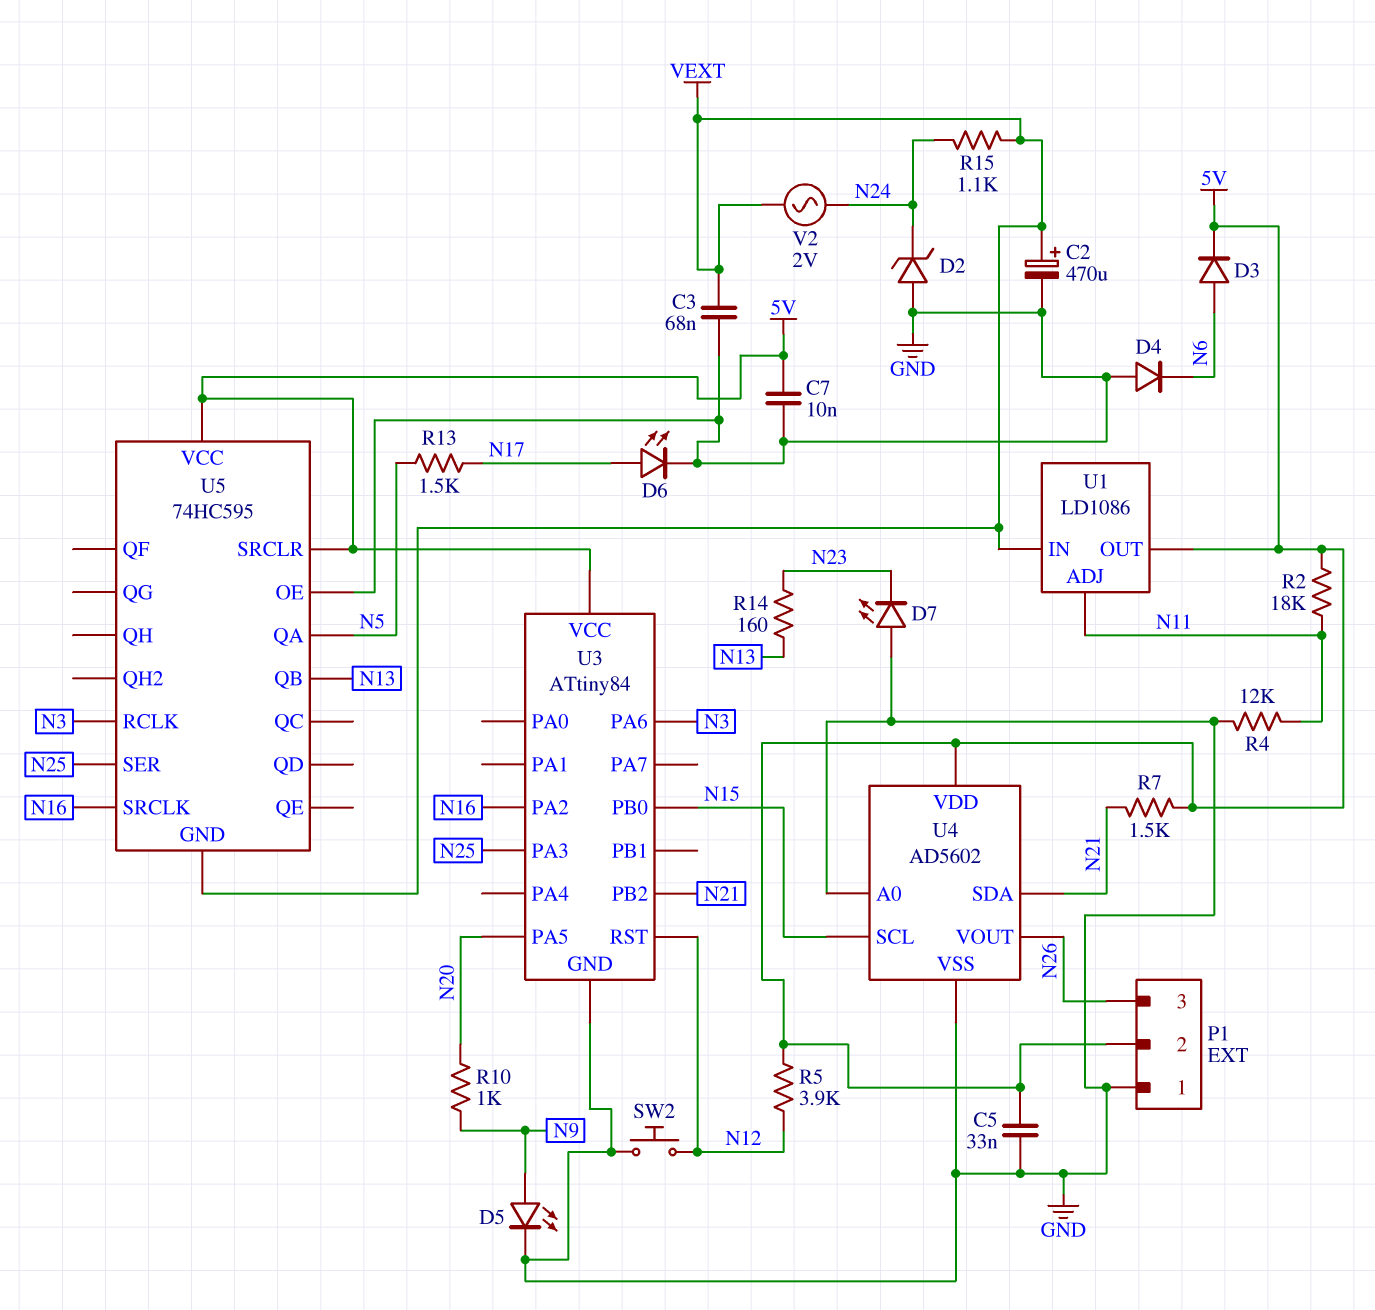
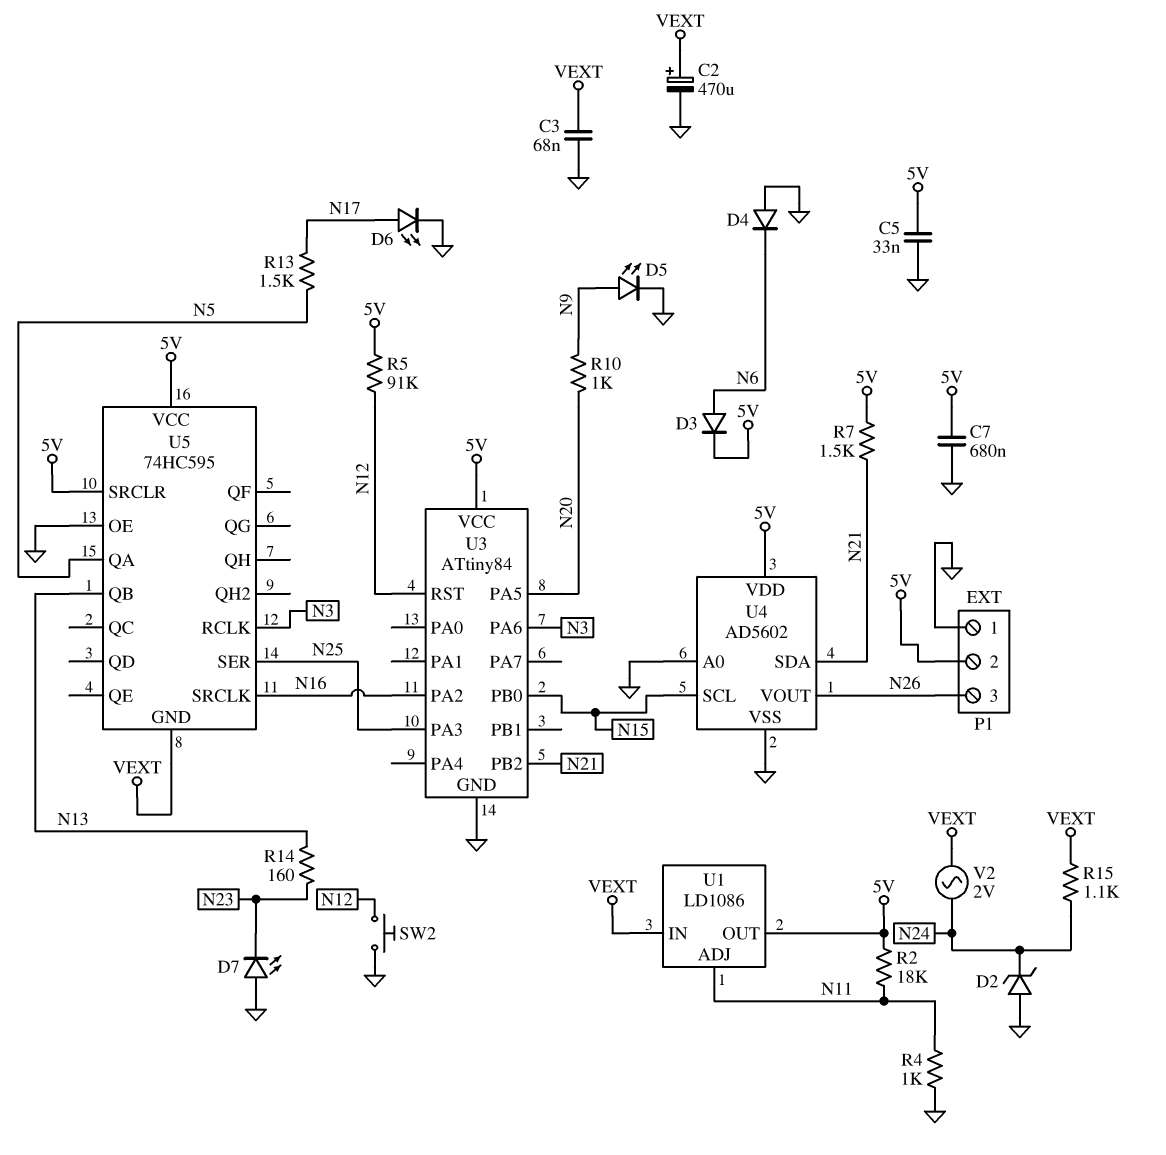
C7: 10nF (5V, GND) -> 680nF (5V, GND)
R4: 12k (GND, N11) -> 1k (GND, N11)
R5: 3.9k (5V, N12) -> 91k (5V, N12)

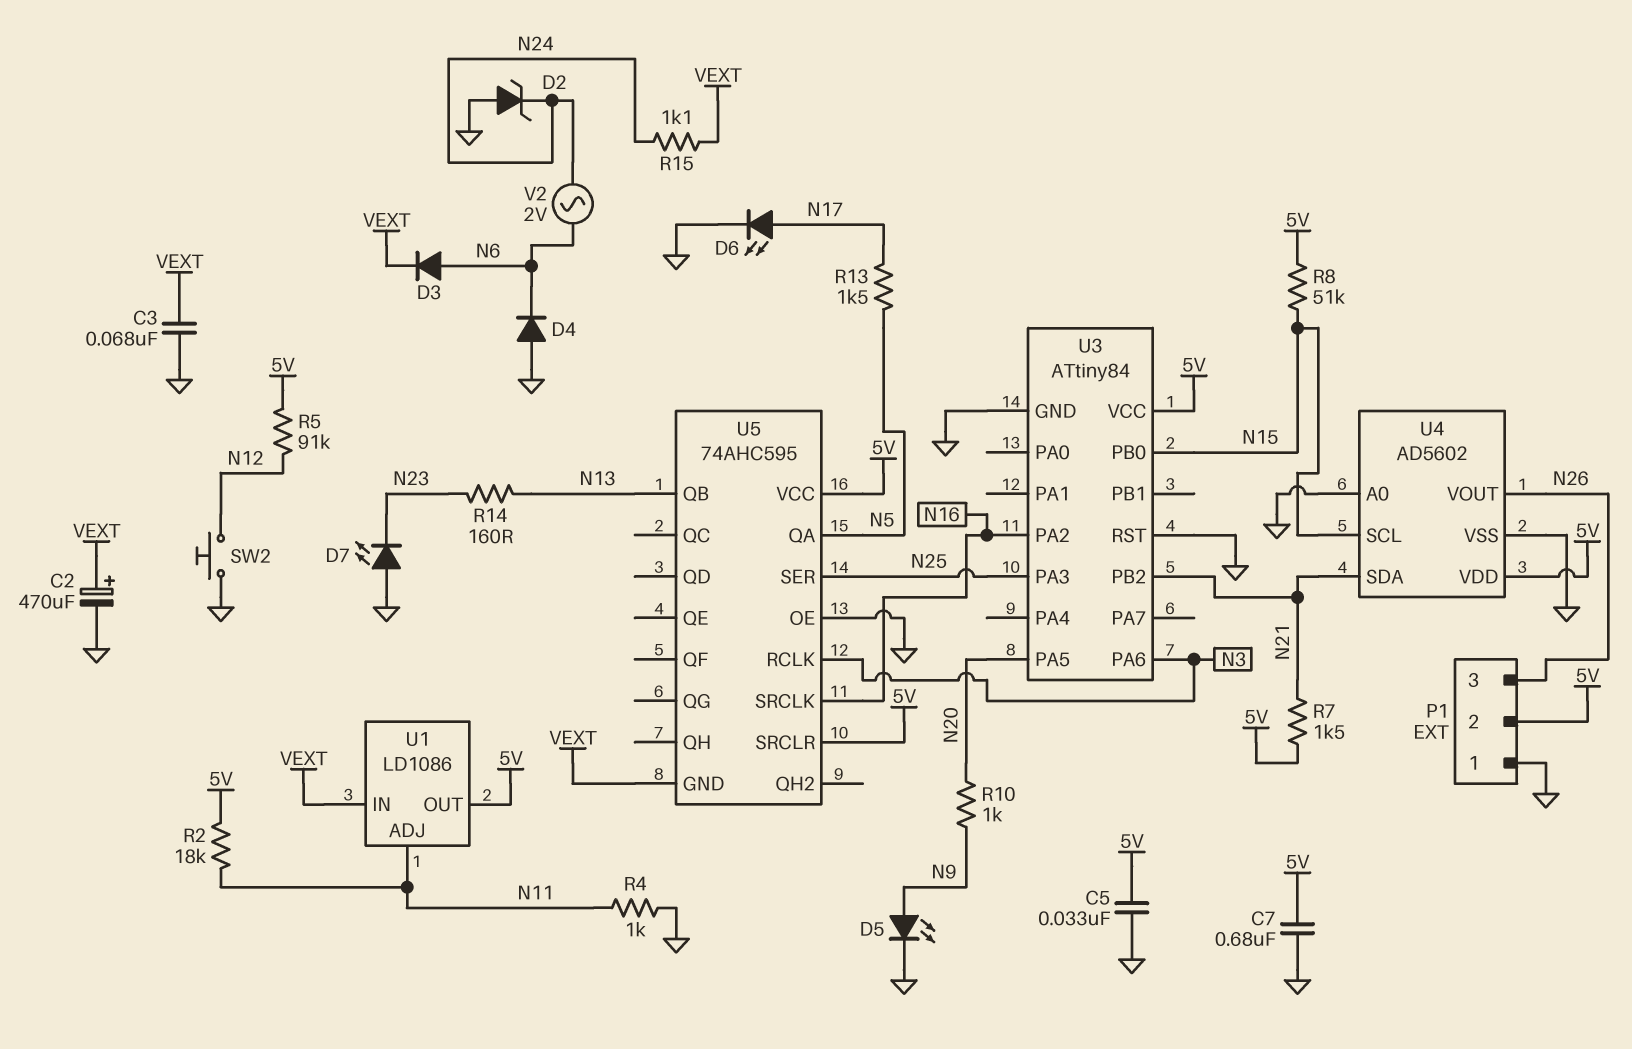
D3: diode (A N6, K 5V) -> diode (A N6, K VEXT)
R8: none -> 51k (5V, N15)
U3 pin RST: N12 -> GND
U5: 74HC595 -> 74AHC595
V2: AC 2V (N24, VEXT) -> AC 2V (N6, N24)

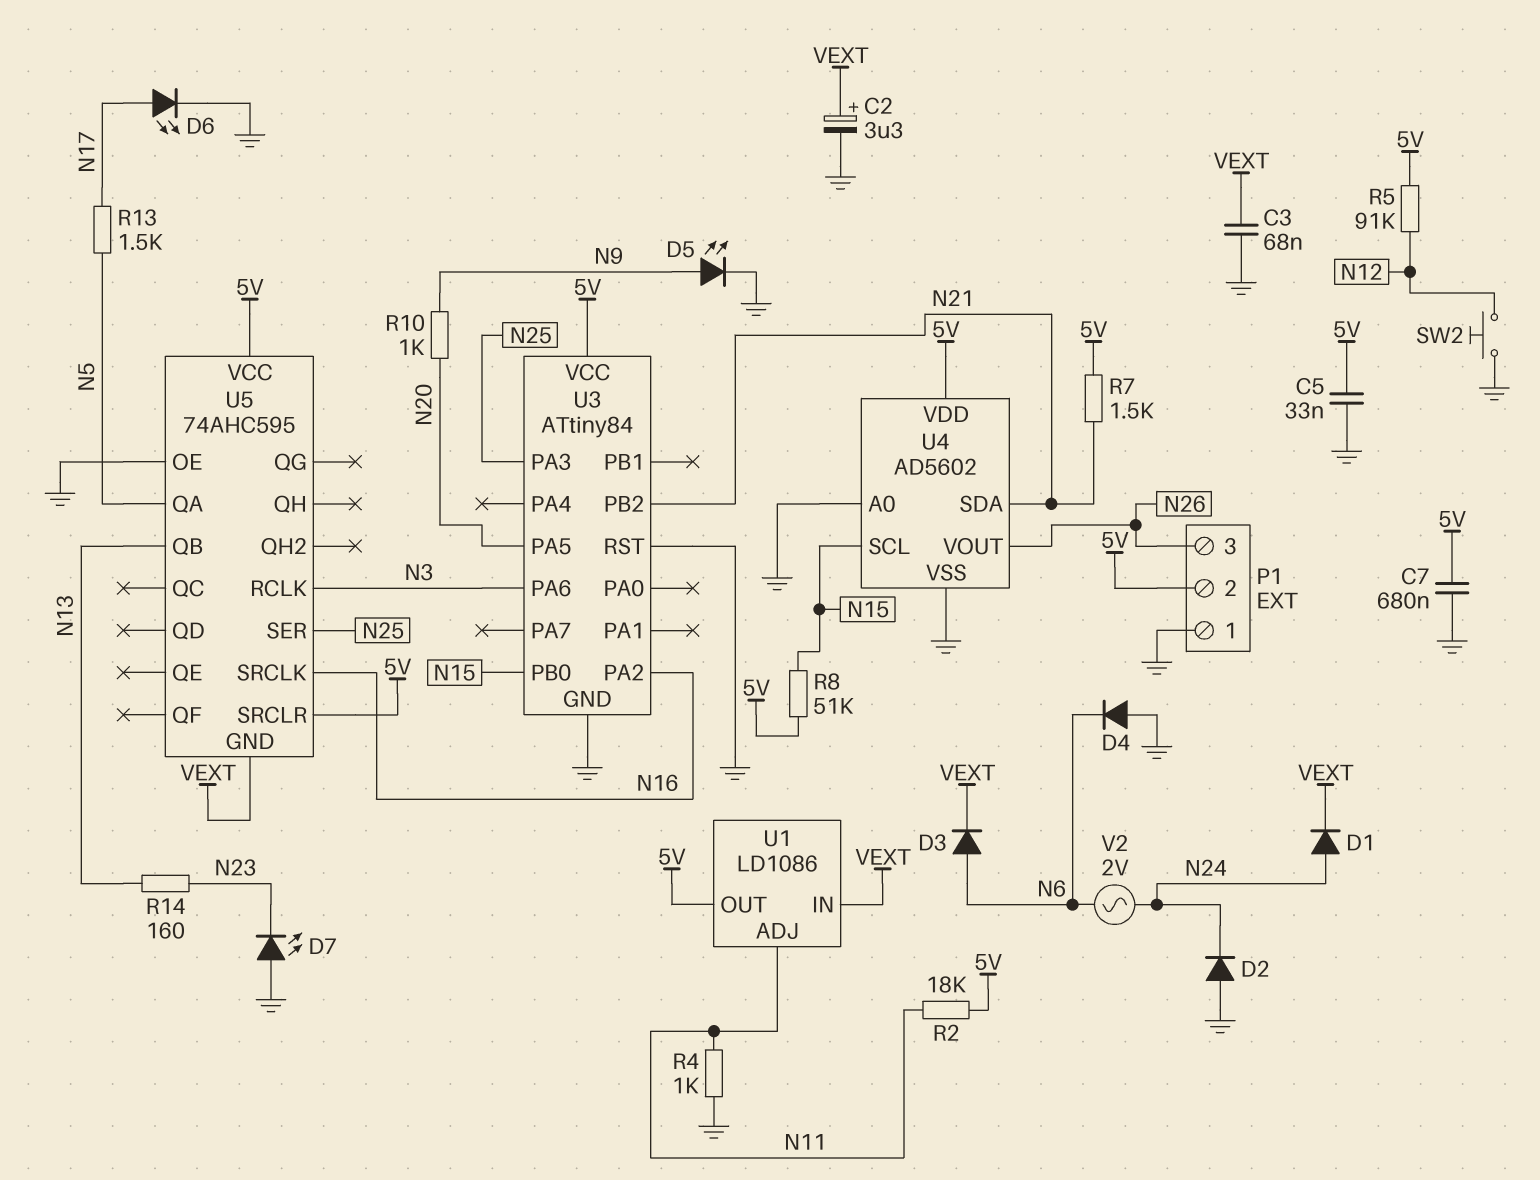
C2: 470uF (plus VEXT, minus GND) -> 3.3uF (plus VEXT, minus GND)
D1: none -> diode (A N24, K VEXT)
D2: zener (A GND, K N24) -> diode (A GND, K N24)
R15: 1.1k (N24, VEXT) -> none

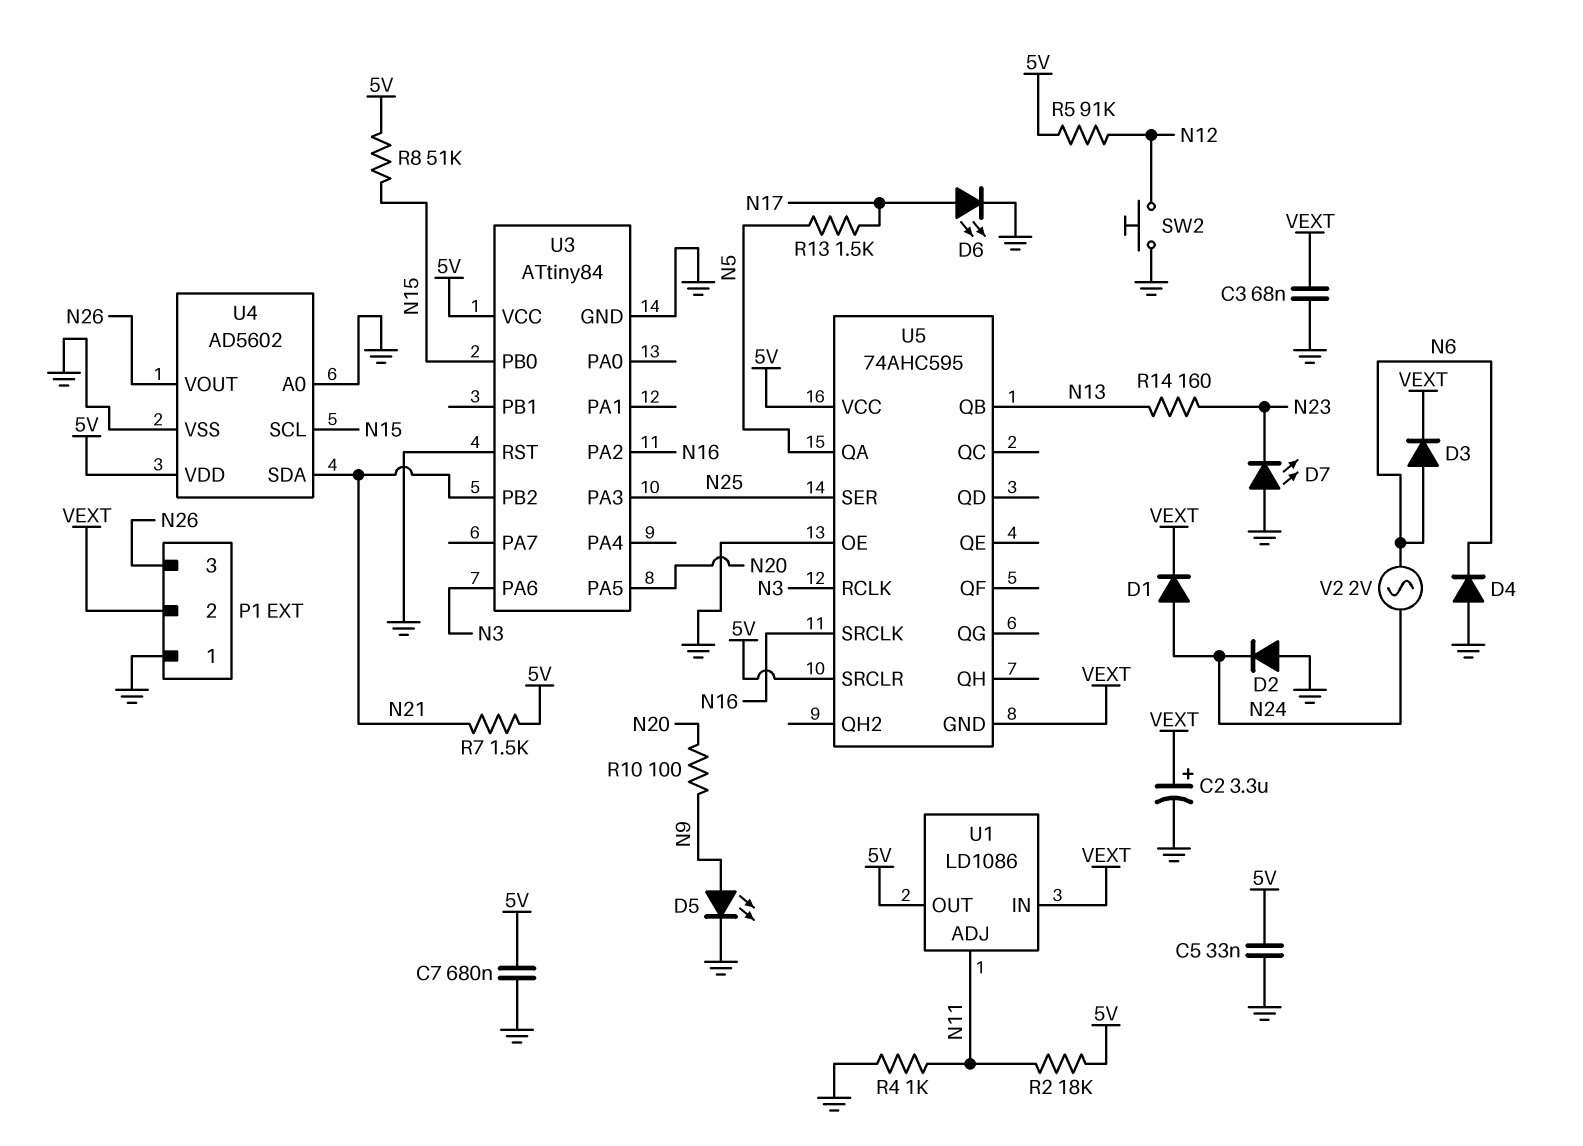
P1 pin 2: 5V -> VEXT
R10: 1k (N9, N20) -> 100 (N9, N20)

